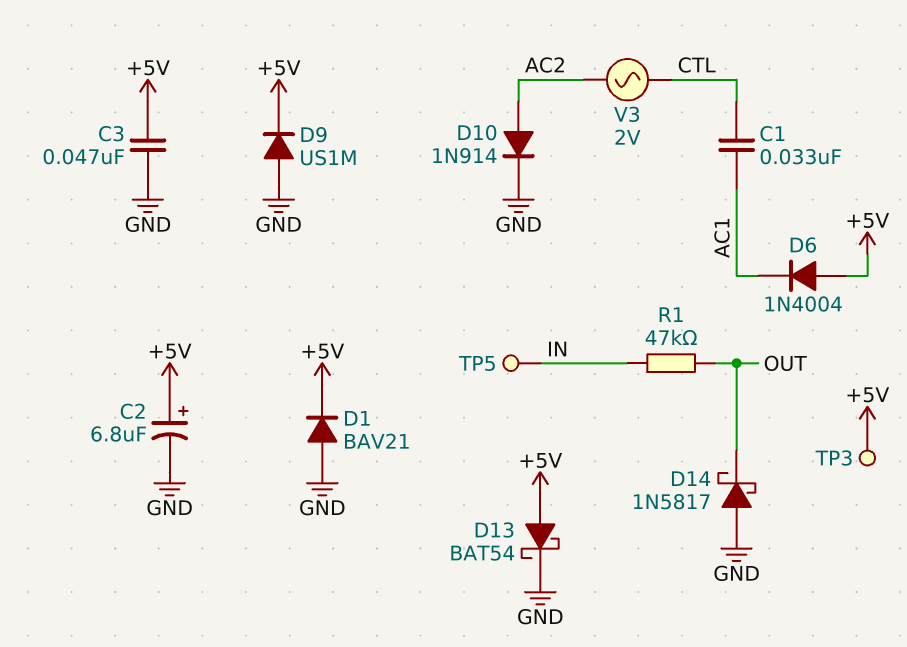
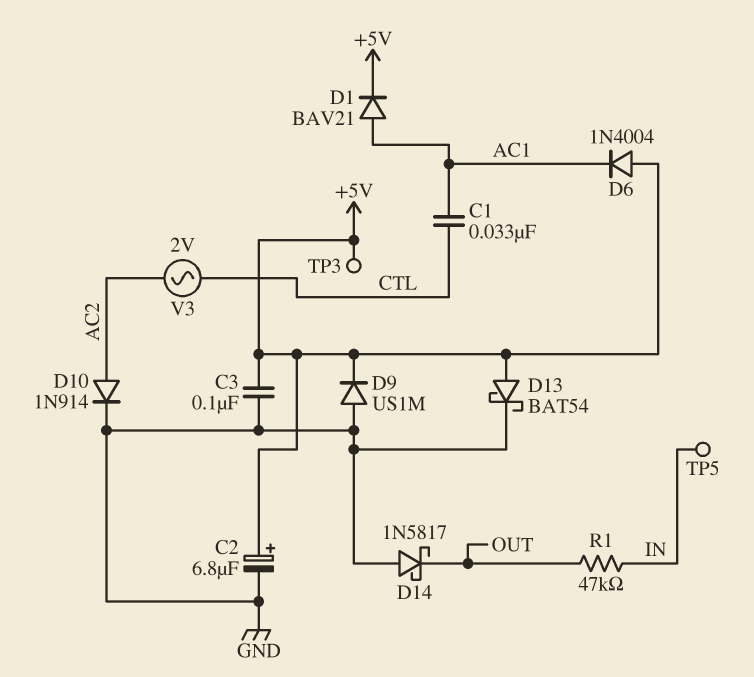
C3: 47nF (+5V, GND) -> 100nF (+5V, GND)
D1: diode BAV21 (A GND, K +5V) -> diode BAV21 (A AC1, K +5V)

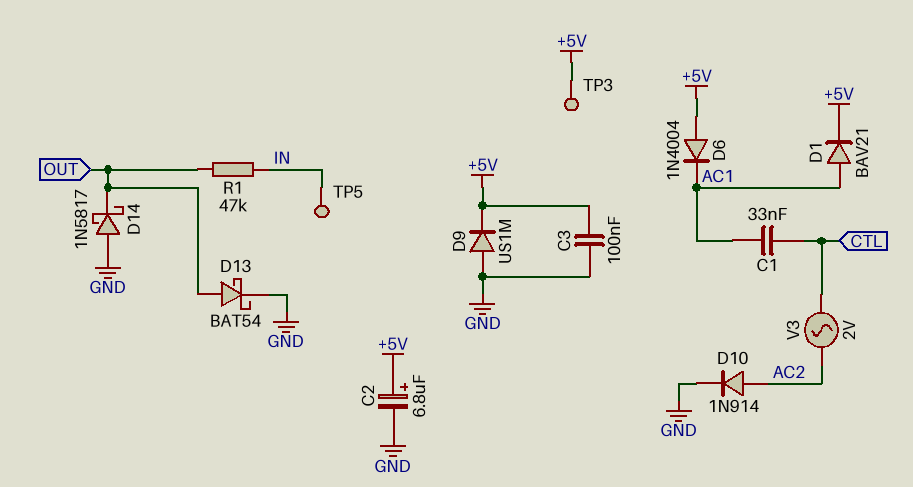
D13: schottky BAT54 (A +5V, K GND) -> schottky BAT54 (A OUT, K GND)

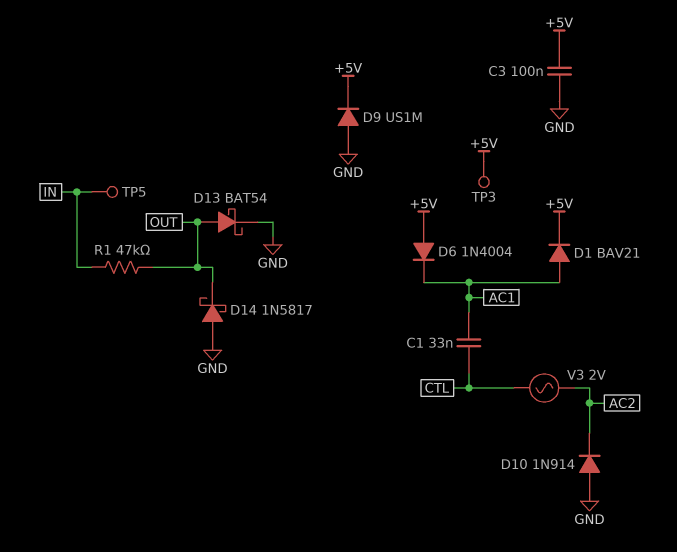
C2: 6.8uF (plus +5V, minus GND) -> none
D10: diode 1N914 (A AC2, K GND) -> diode 1N914 (A GND, K AC2)

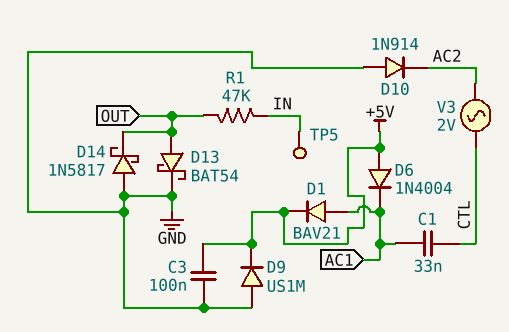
TP3: test point (+5V) -> none

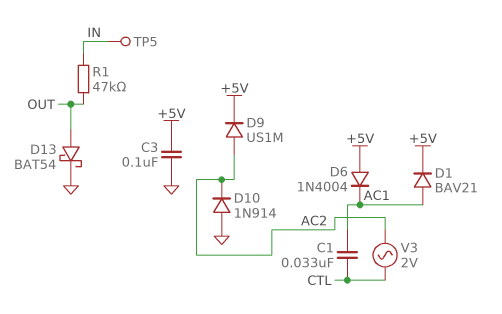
D9: diode US1M (A GND, K +5V) -> diode US1M (A AC2, K +5V)
D14: schottky 1N5817 (A GND, K OUT) -> none

